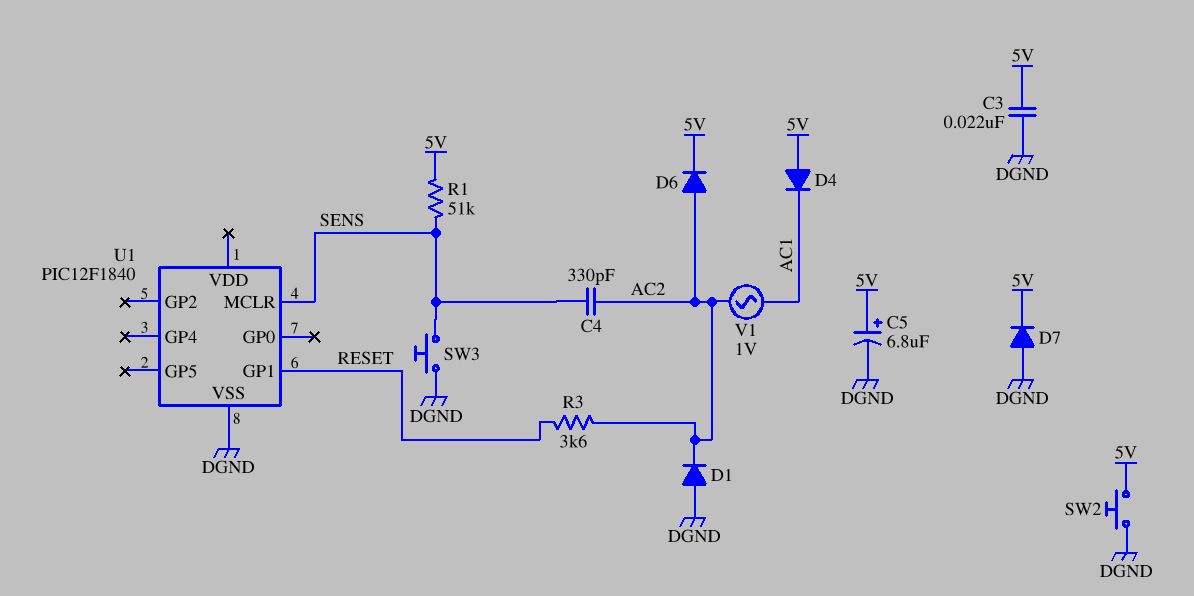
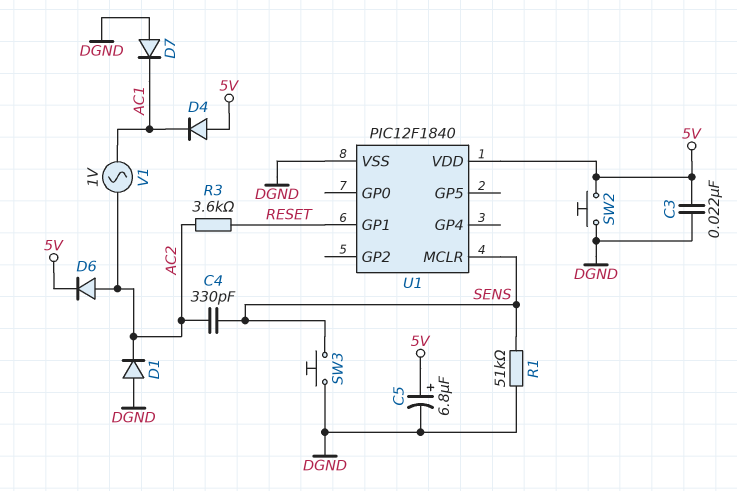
D7: diode (A DGND, K 5V) -> diode (A DGND, K AC1)
R1: 51k (5V, SENS) -> 51k (DGND, SENS)
U1 pin VDD: none -> 5V

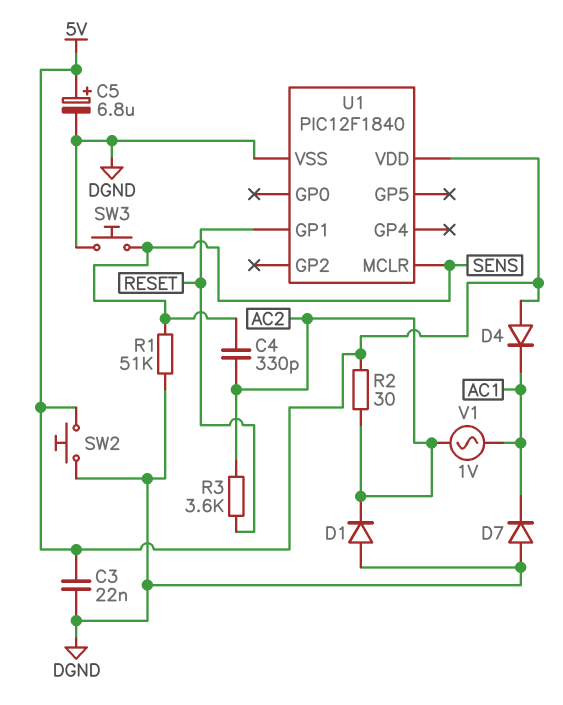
D6: diode (A AC2, K 5V) -> none
R2: none -> 30 (5V, AC2)

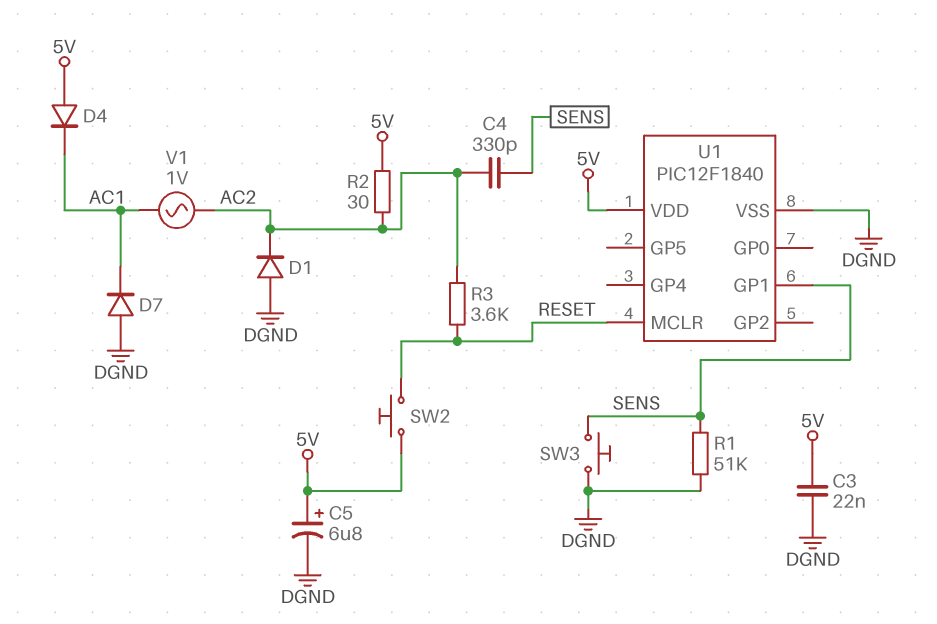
SW2: button (5V, DGND) -> button (5V, RESET)
U1 pin GP1: RESET -> SENS
U1 pin MCLR: SENS -> RESET

